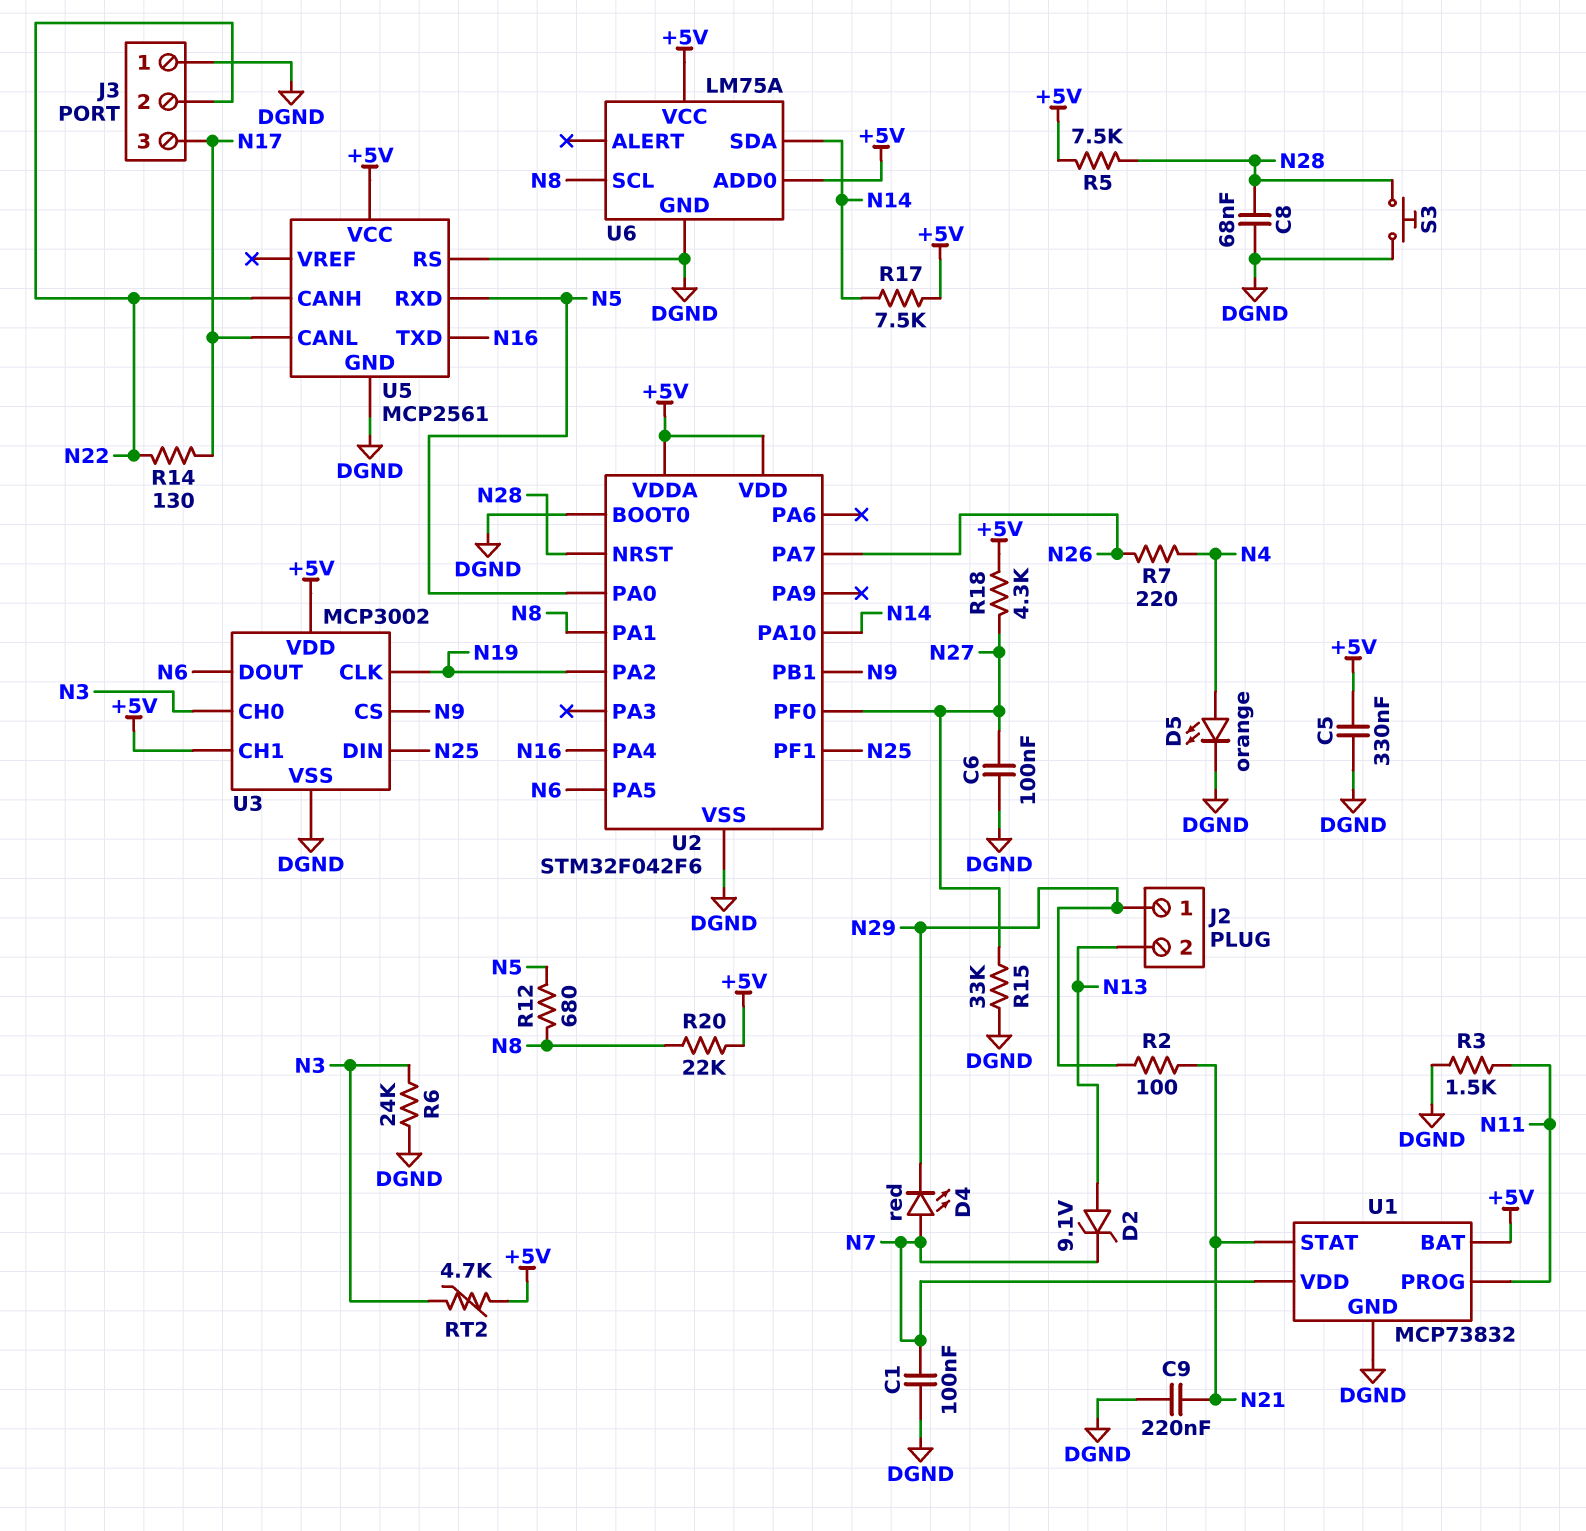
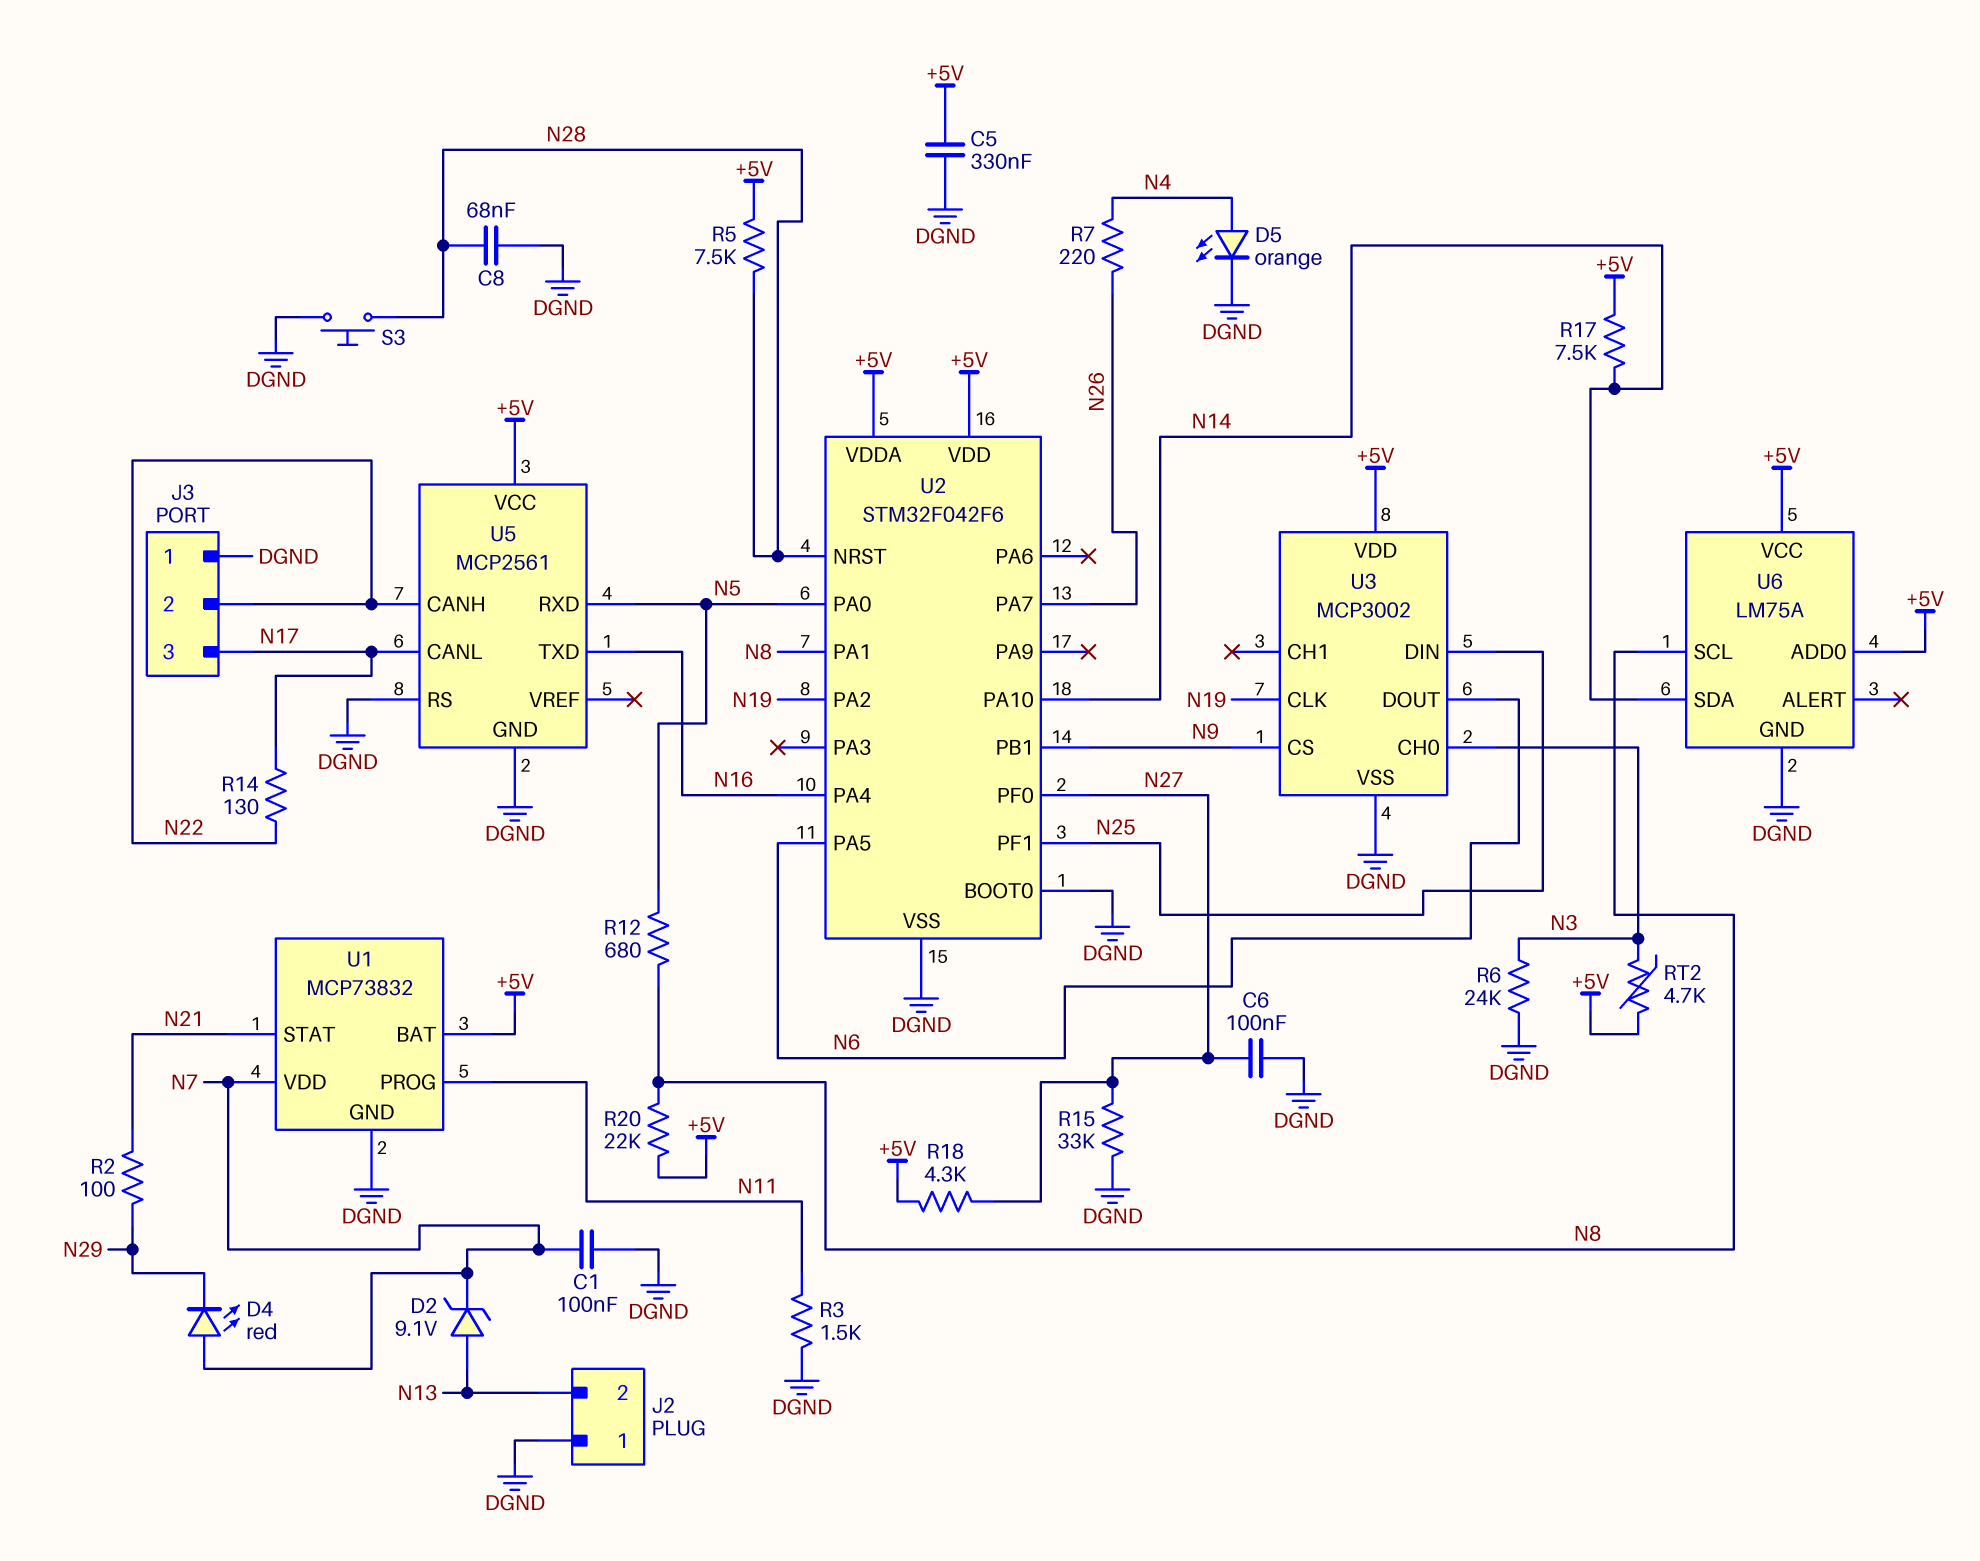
C9: 220nF (DGND, N21) -> none
J2 pin 1: N29 -> DGND
U3 pin CH1: +5V -> none

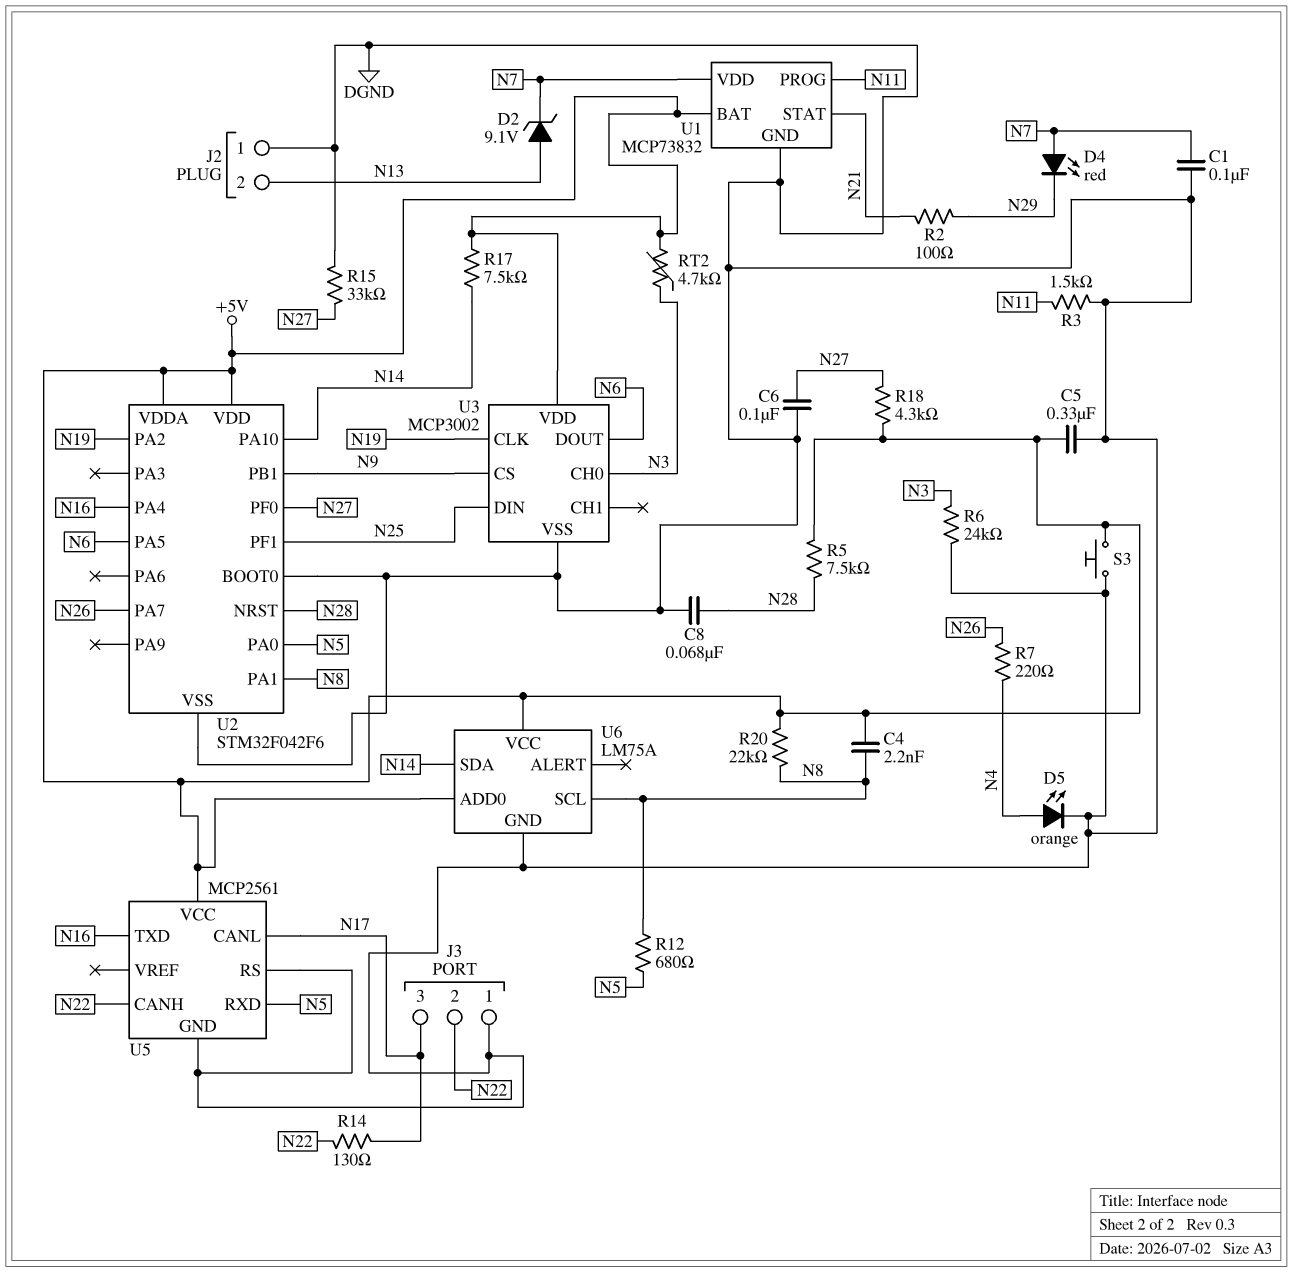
C4: none -> 2.2nF (+5V, N8)
S3: button (DGND, N28) -> button (+5V, DGND)

